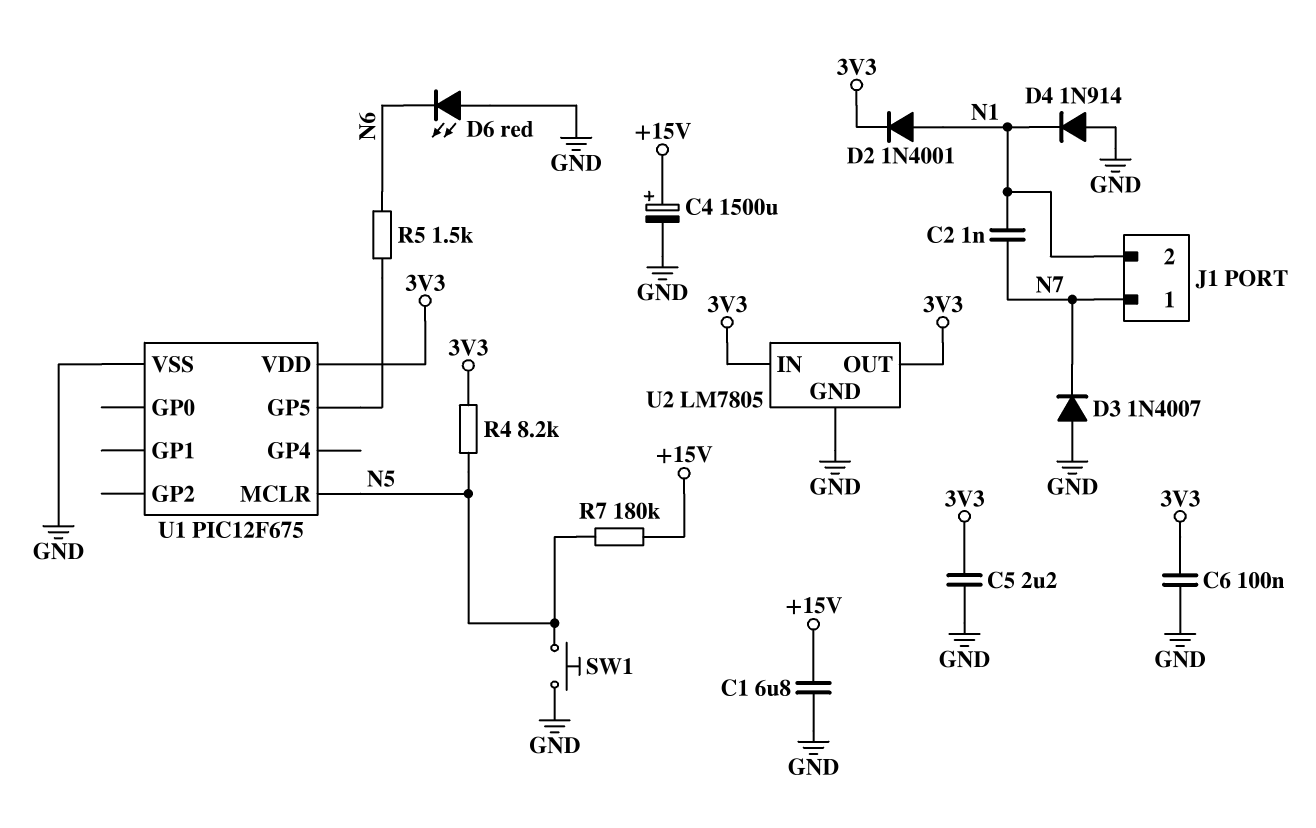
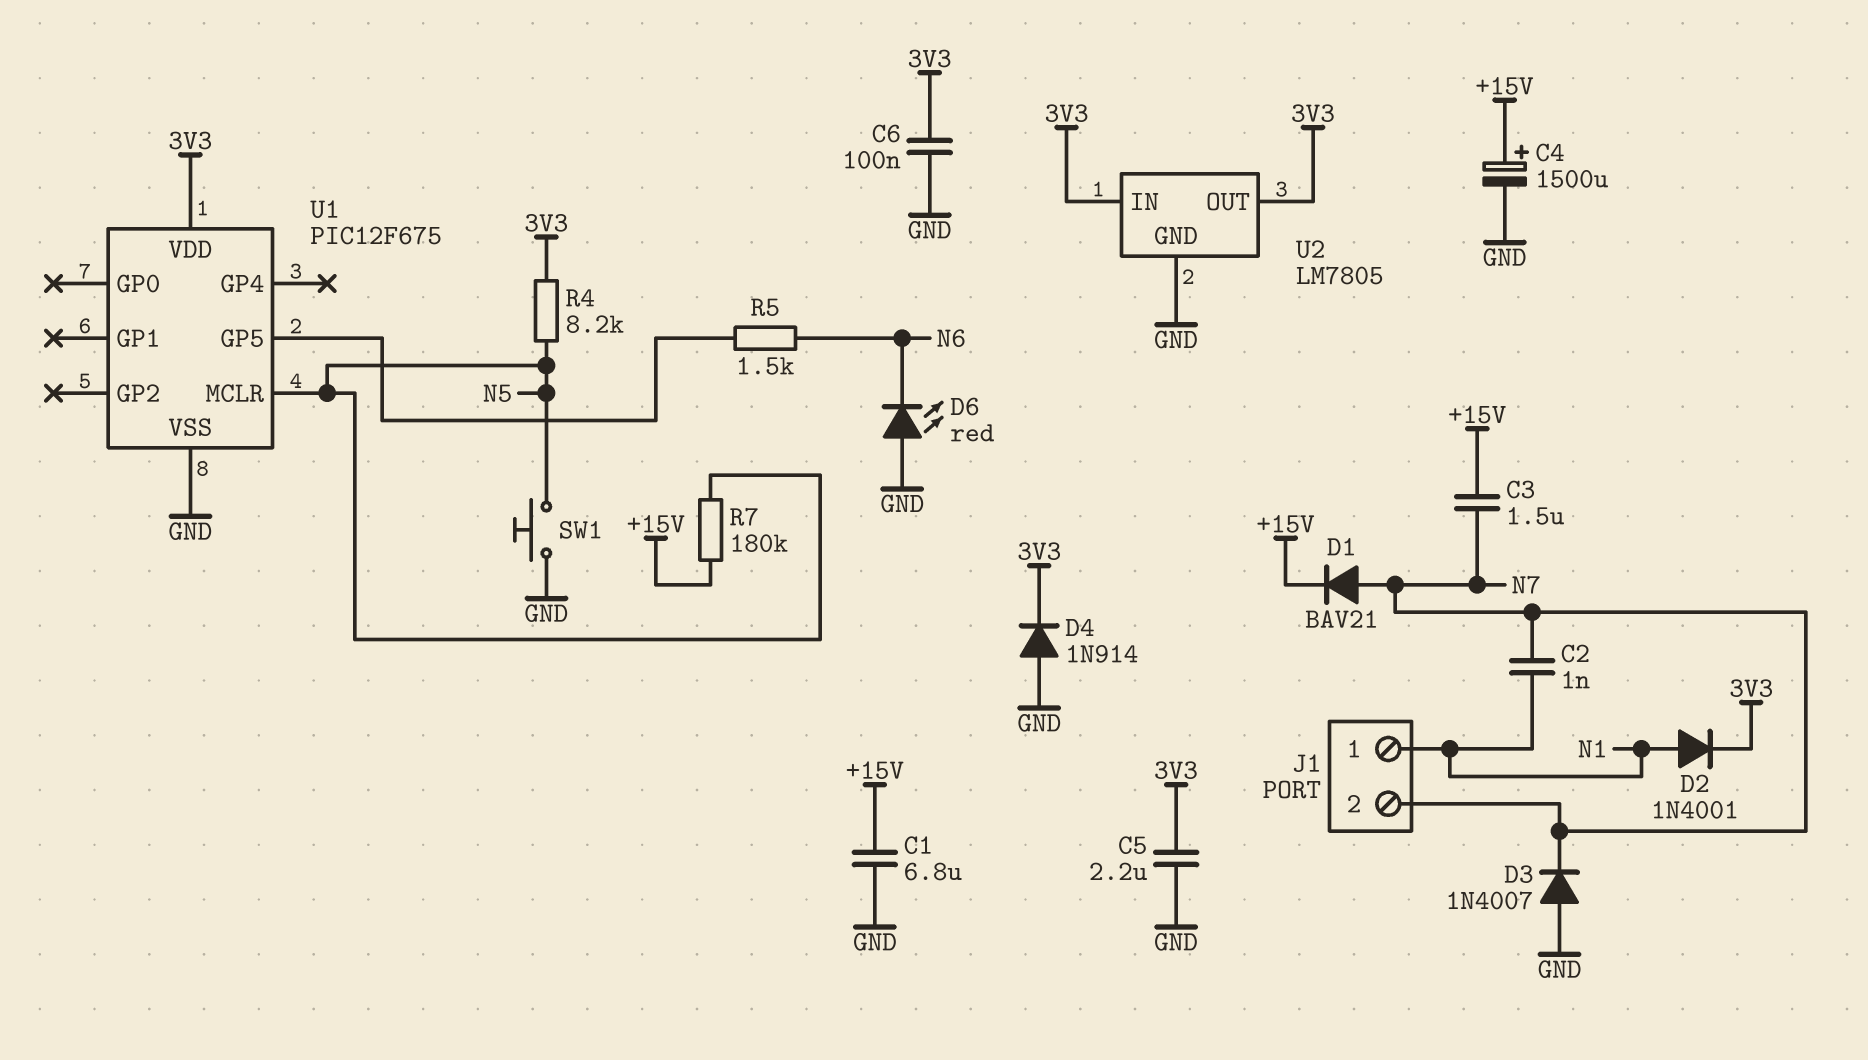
C3: none -> 1.5uF (+15V, N7)
D1: none -> diode BAV21 (A N7, K +15V)
D4: diode 1N914 (A GND, K N1) -> diode 1N914 (A GND, K 3V3)
J1 pin 1: N7 -> N1
J1 pin 2: N1 -> N7

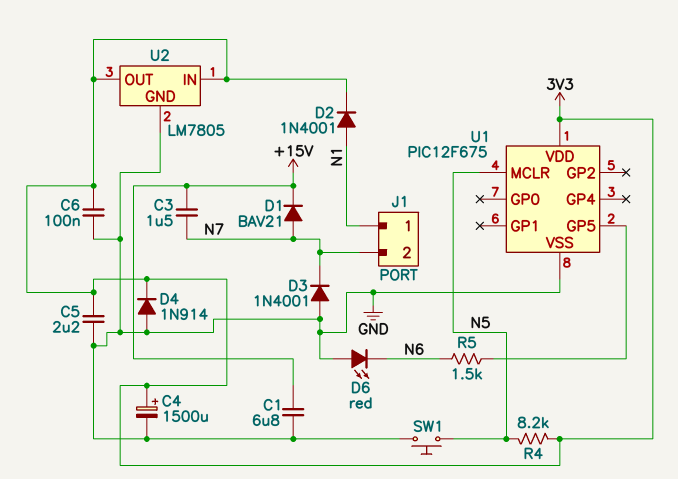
C2: 1nF (N1, N7) -> none
C4: 1500uF (plus +15V, minus GND) -> 1500uF (plus 3V3, minus GND)
D3: diode 1N4007 (A GND, K N7) -> diode 1N4001 (A GND, K N7)
R7: 180k (+15V, N5) -> none

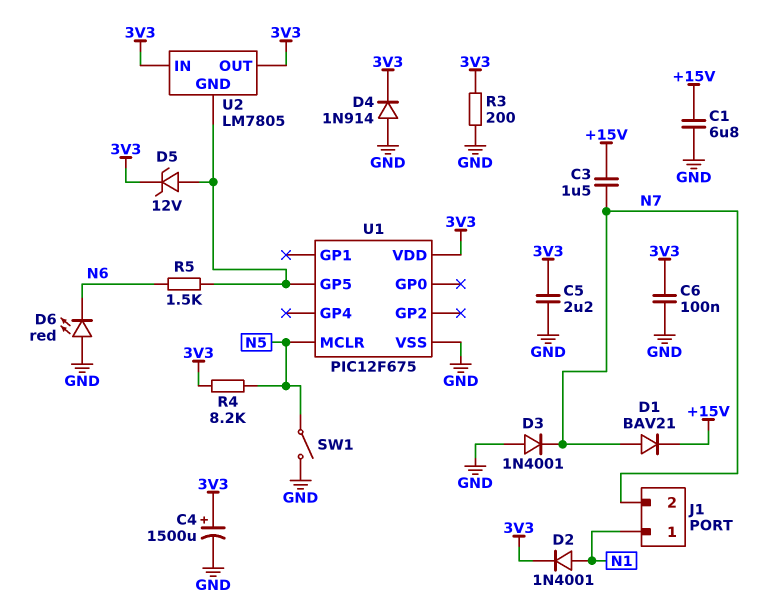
D5: none -> zener 12V (A U1/GP5, K 3V3)
R3: none -> 200 (3V3, GND)
SW1: button (GND, N5) -> switch (GND, N5)
U2 pin GND: GND -> U1/GP5

